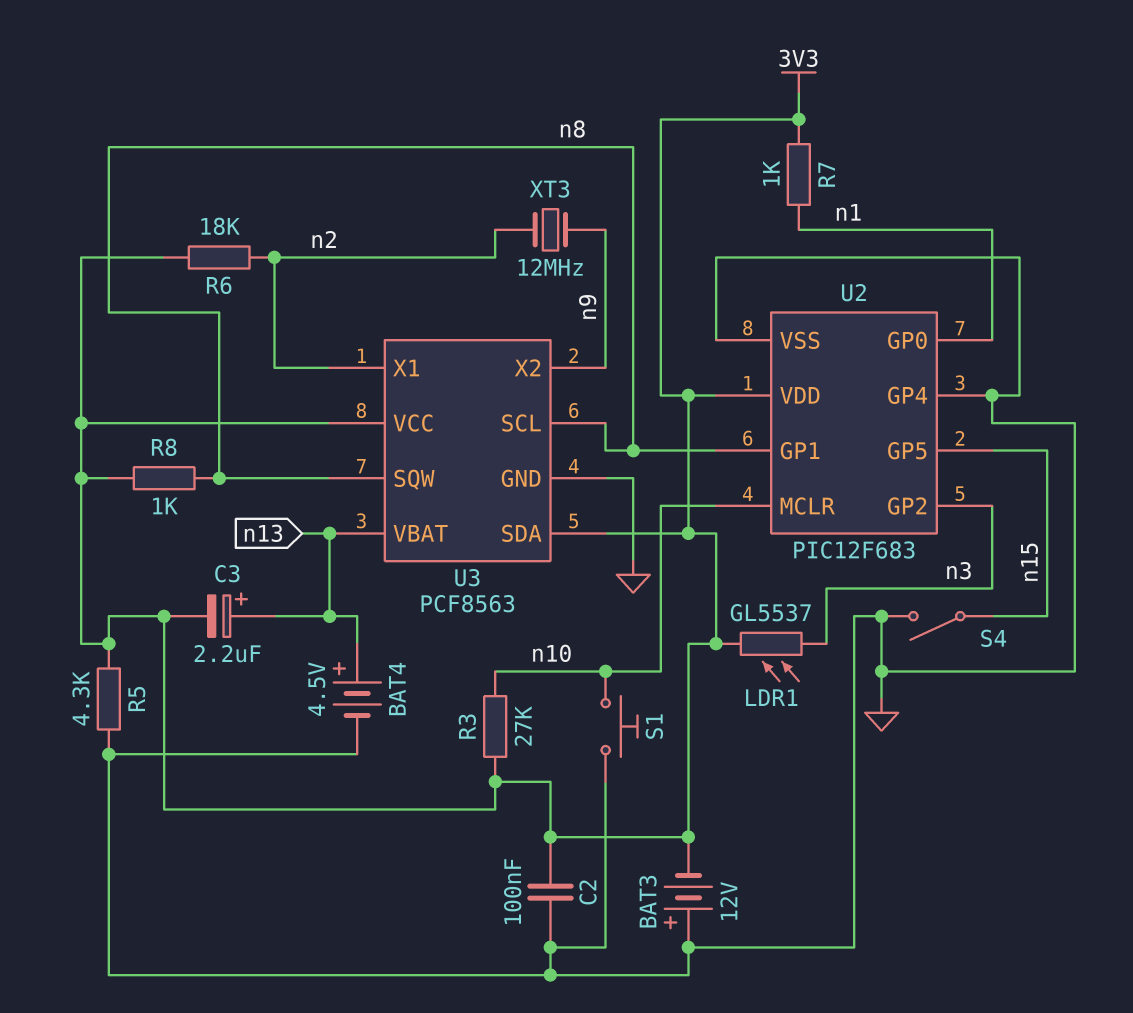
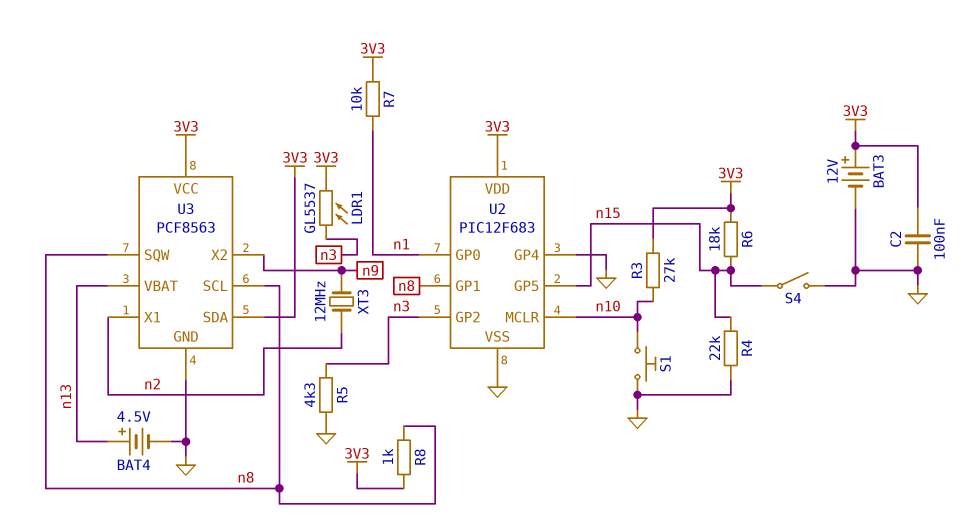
BAT3: 12V (plus GND, minus 3V3) -> 12V (plus 3V3, minus GND)
C3: 2.2uF (plus n13, minus 3V3) -> none
R4: none -> 22k (GND, n15)
R5: 4.3k (3V3, GND) -> 4.3k (GND, n3)
R6: 18k (3V3, n2) -> 18k (3V3, n15)
R7: 1k (3V3, n1) -> 10k (3V3, n1)

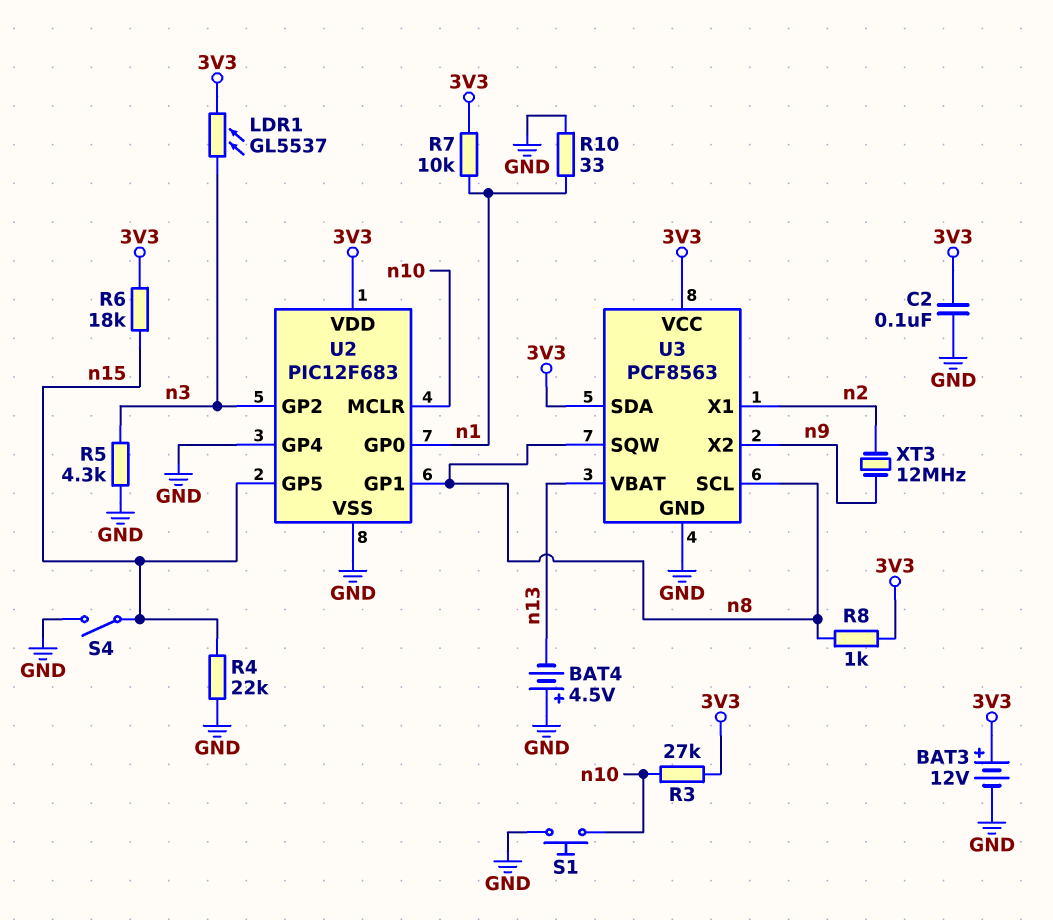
BAT4: 4.5V (plus n13, minus GND) -> 4.5V (plus GND, minus n13)
R10: none -> 33 (GND, n1)

